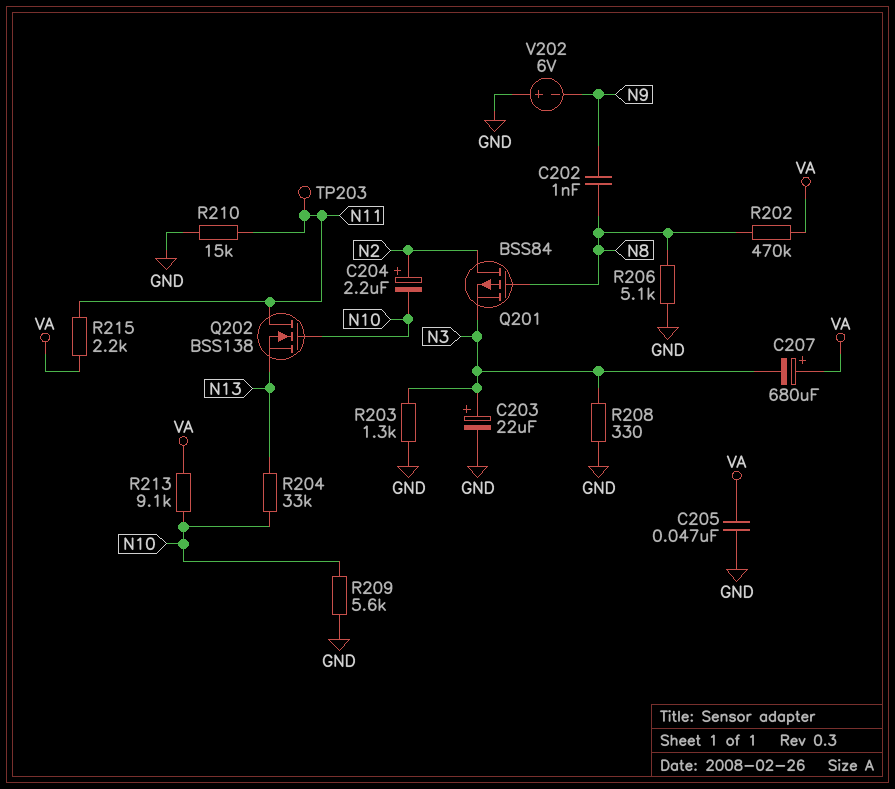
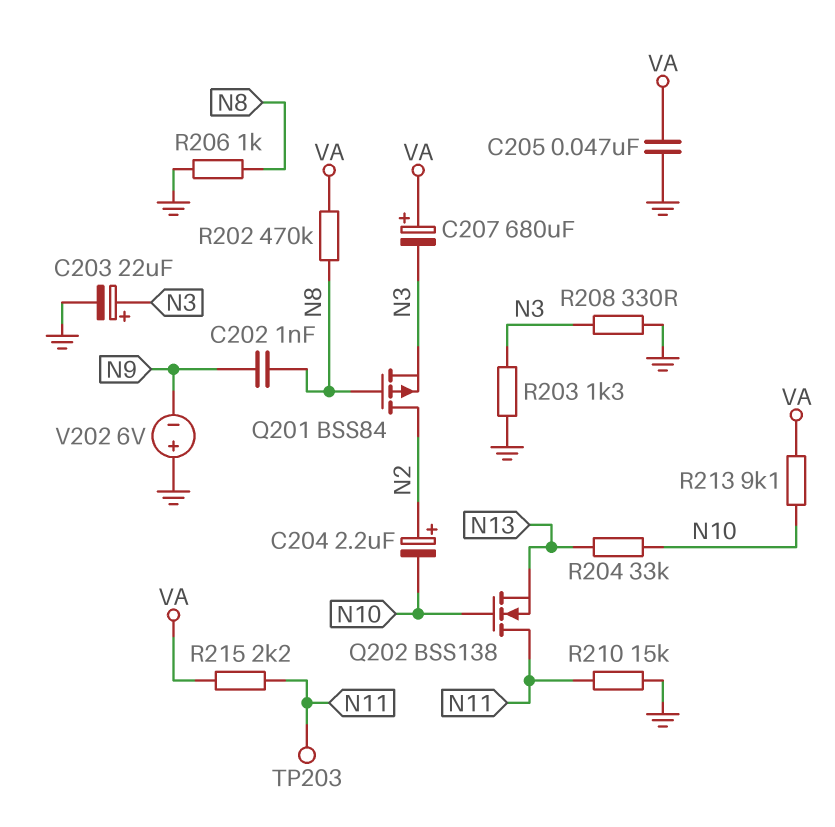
R206: 5.1k (GND, N8) -> 1k (GND, N8)
R209: 5.6k (GND, N10) -> none

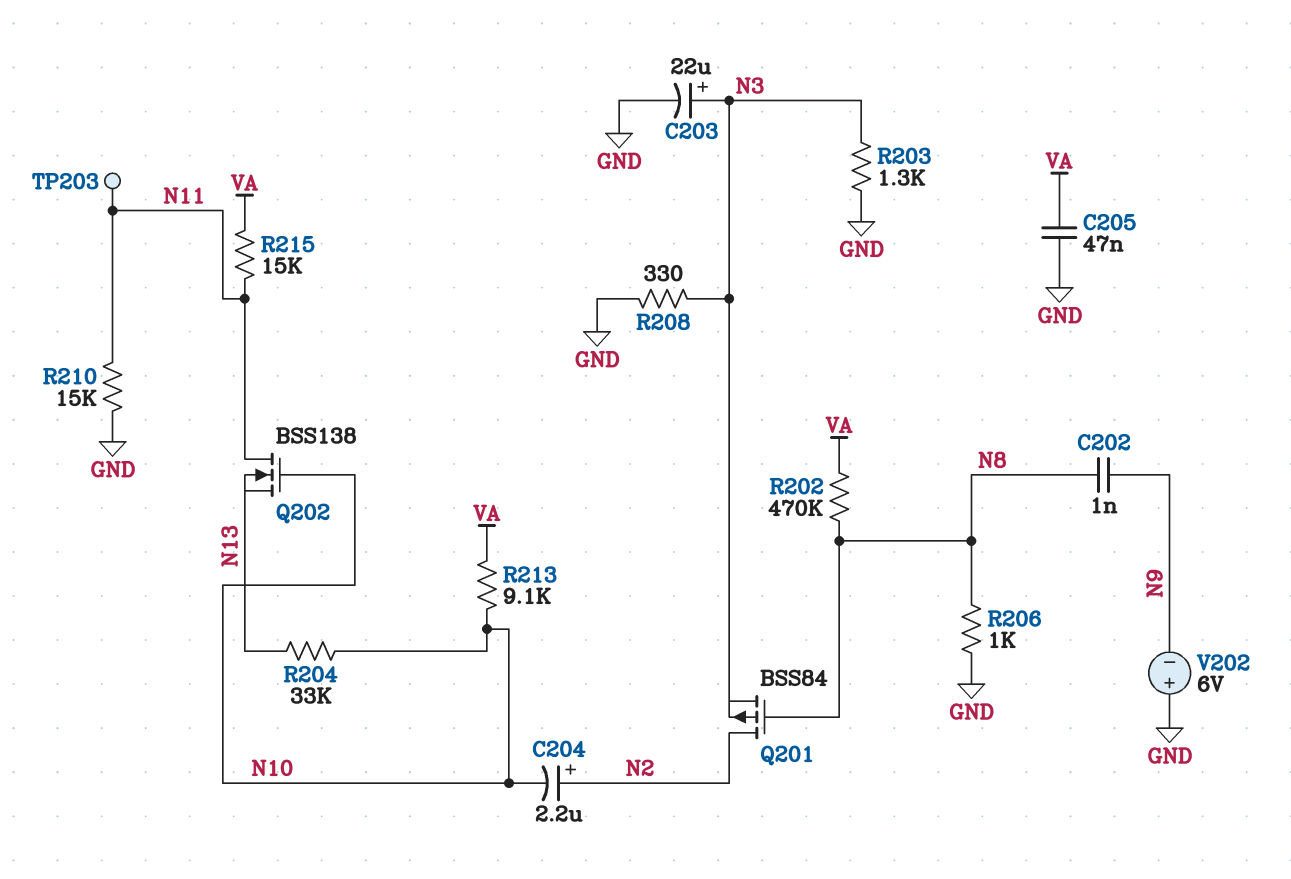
C207: 680uF (plus VA, minus N3) -> none
R215: 2.2k (N11, VA) -> 15k (N11, VA)

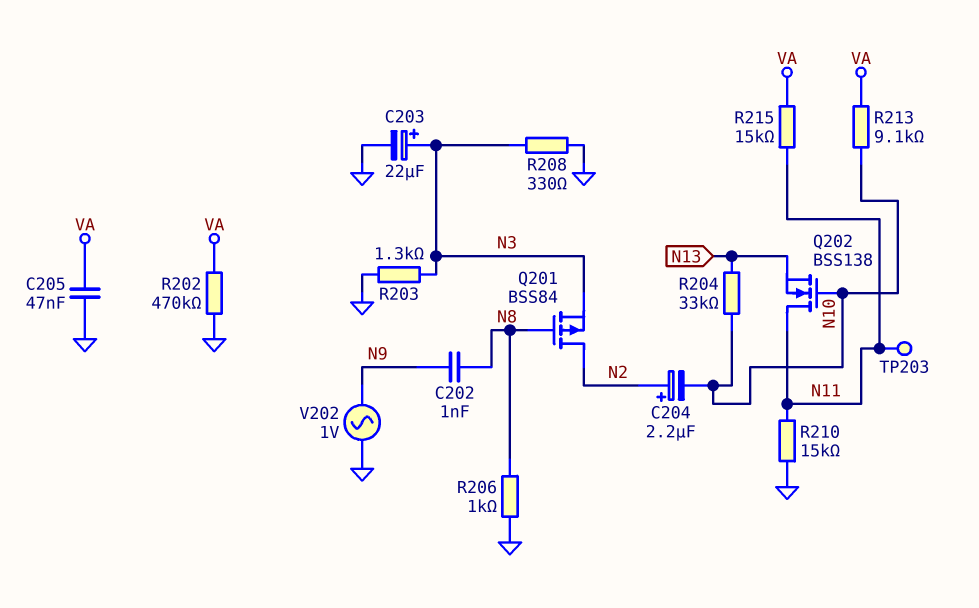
R202: 470k (N8, VA) -> 470k (GND, VA)
V202: 6V (plus GND, minus N9) -> AC 1V (GND, N9)

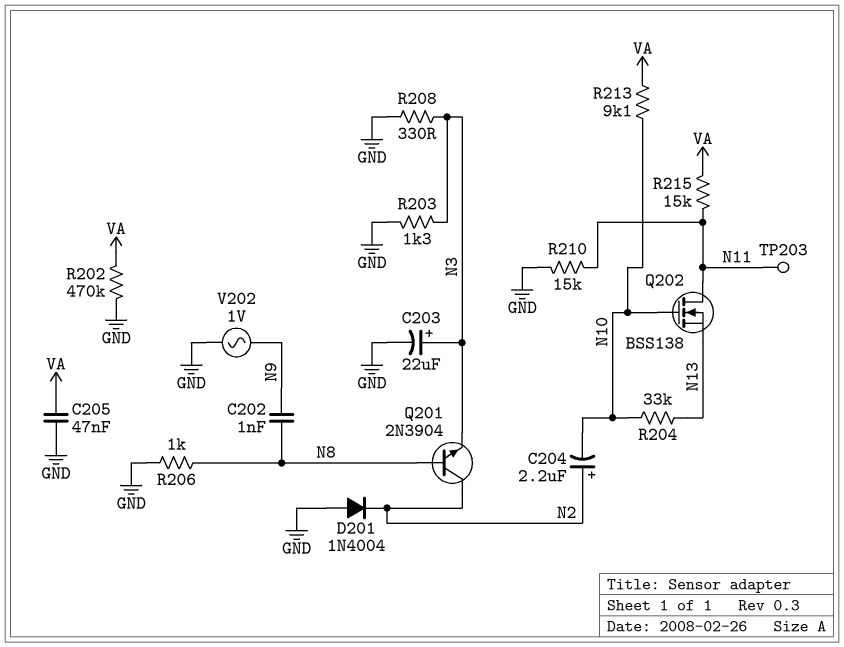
D201: none -> diode 1N4004 (A GND, K N2)
Q201: PMOS BSS84 (G N8, D N2, S N3) -> NPN 2N3904 (B N8, C N2, E N3)

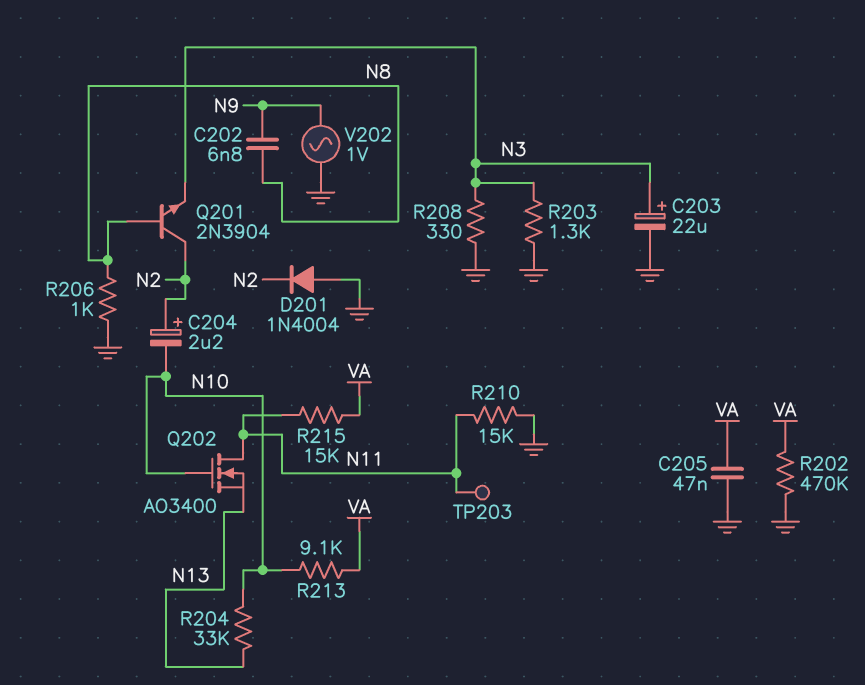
C202: 1nF (N8, N9) -> 6.8nF (N8, N9)
Q202: NMOS BSS138 (G N10, D N11, S N13) -> NMOS AO3400 (G N10, D N11, S N13)

